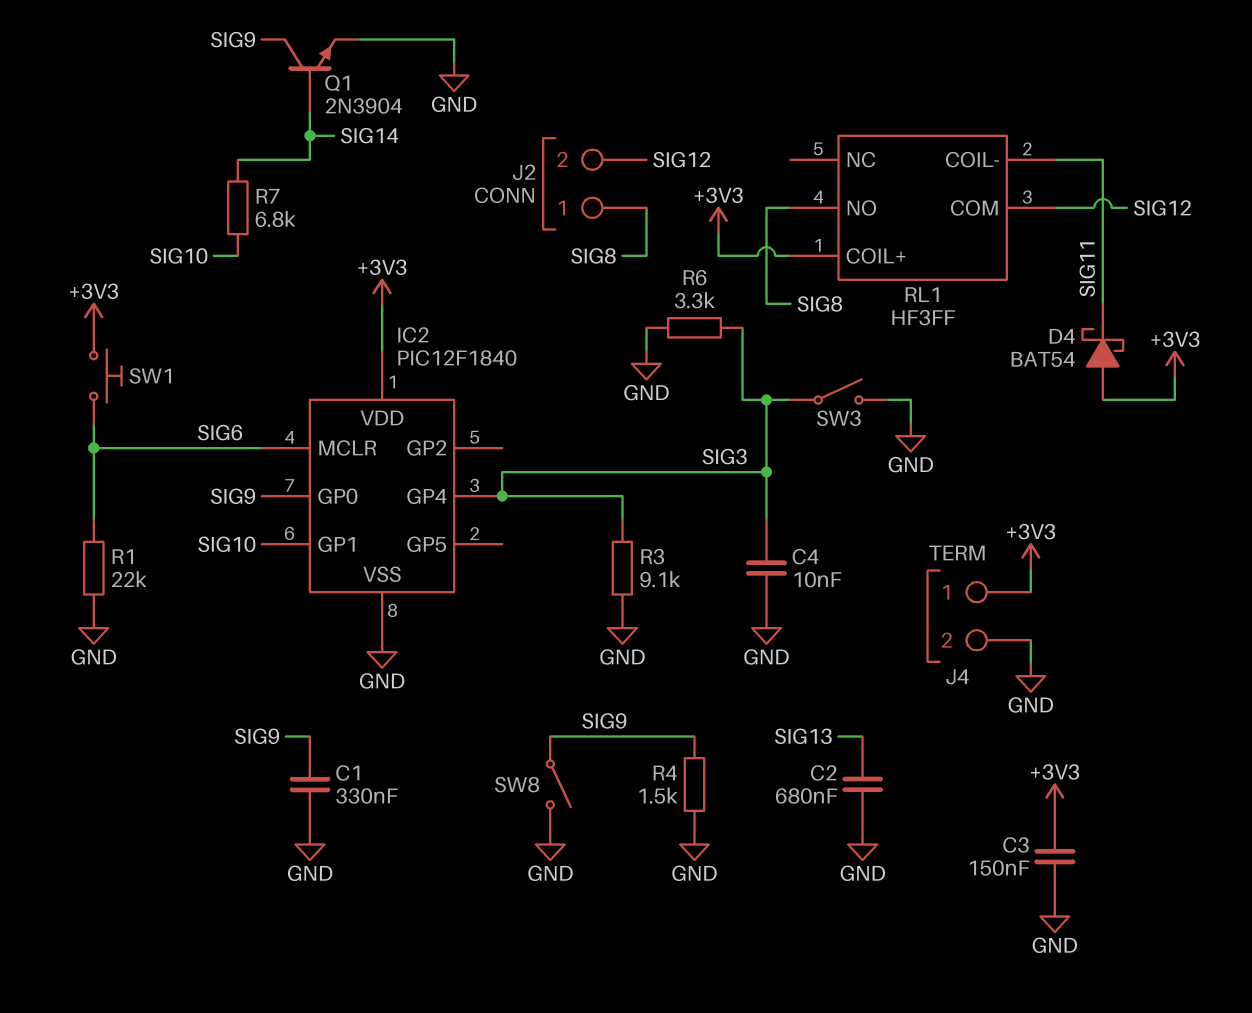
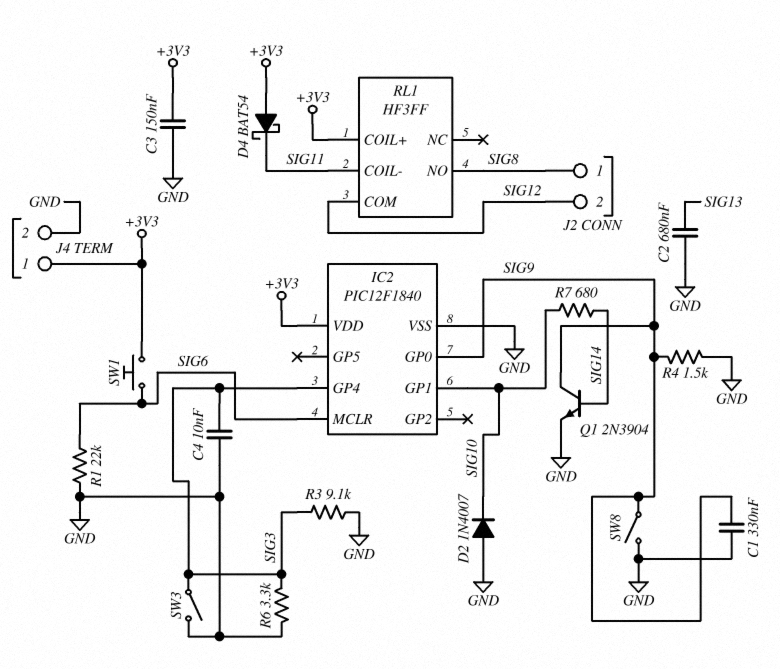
D2: none -> diode 1N4007 (A GND, K SIG10)
R7: 6.8k (SIG10, SIG14) -> 680 (SIG10, SIG14)

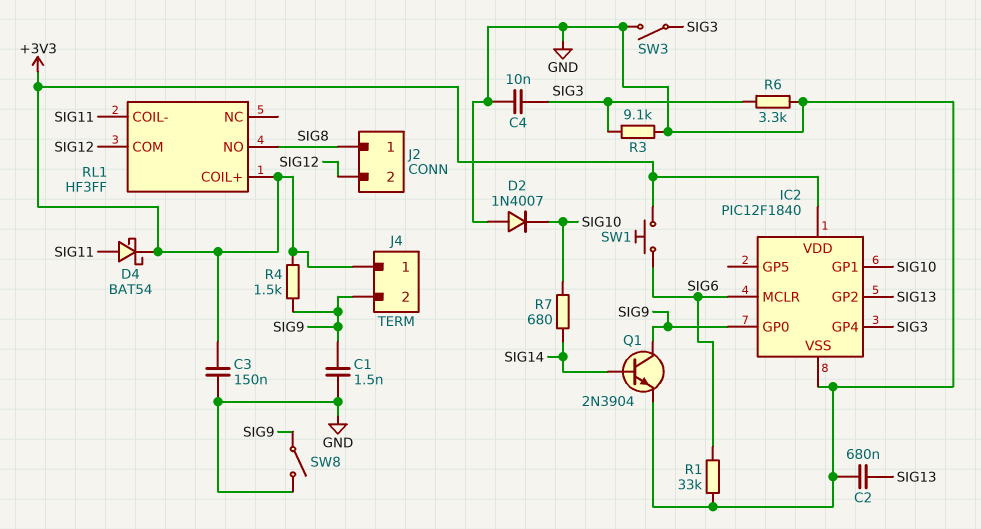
C1: 330nF (GND, SIG9) -> 1.5nF (GND, SIG9)
D4: schottky BAT54 (A +3V3, K SIG11) -> schottky BAT54 (A SIG11, K +3V3)
IC2 pin GP2: none -> SIG13
J4 pin 2: GND -> SIG9
R1: 22k (GND, SIG6) -> 33k (GND, SIG6)
R4: 1.5k (GND, SIG9) -> 1.5k (+3V3, SIG9)

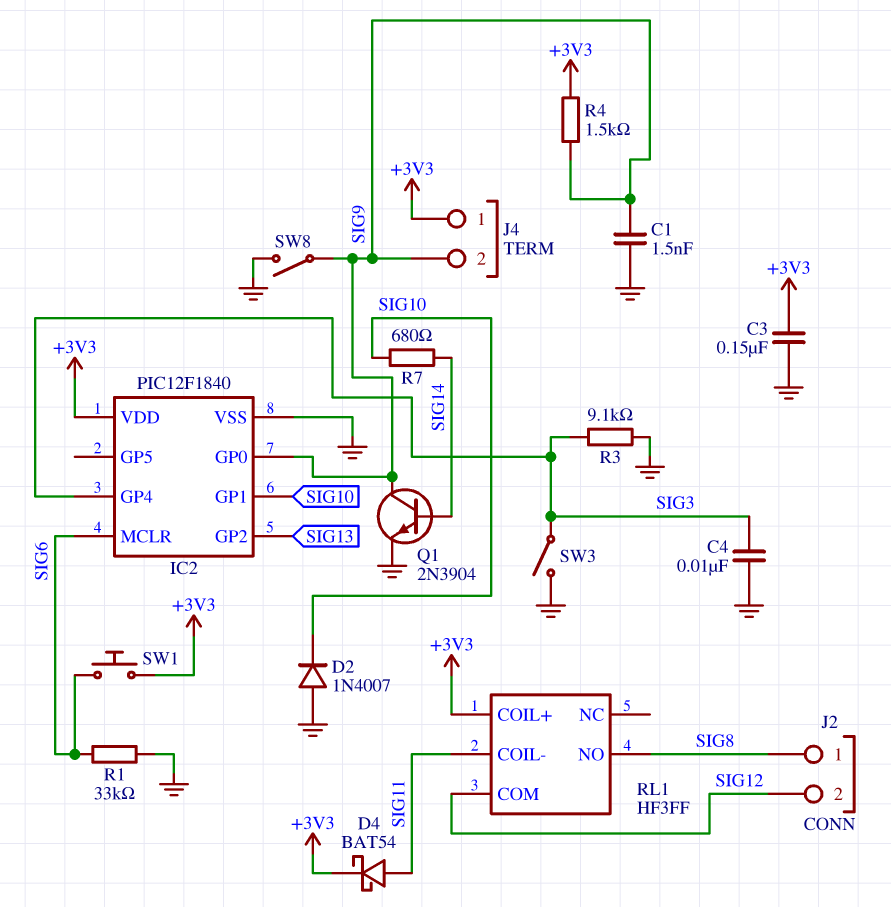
C2: 680nF (GND, SIG13) -> none
R6: 3.3k (GND, SIG3) -> none

